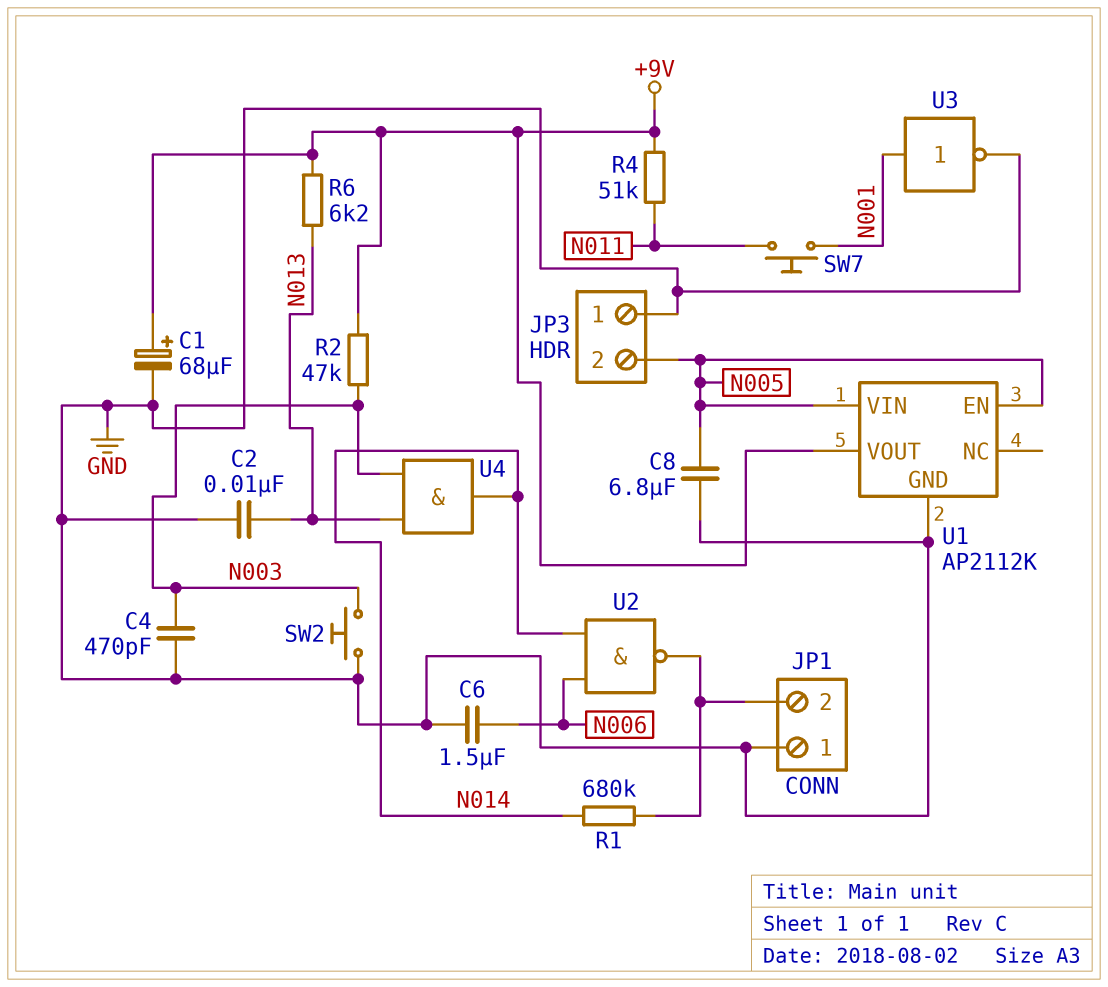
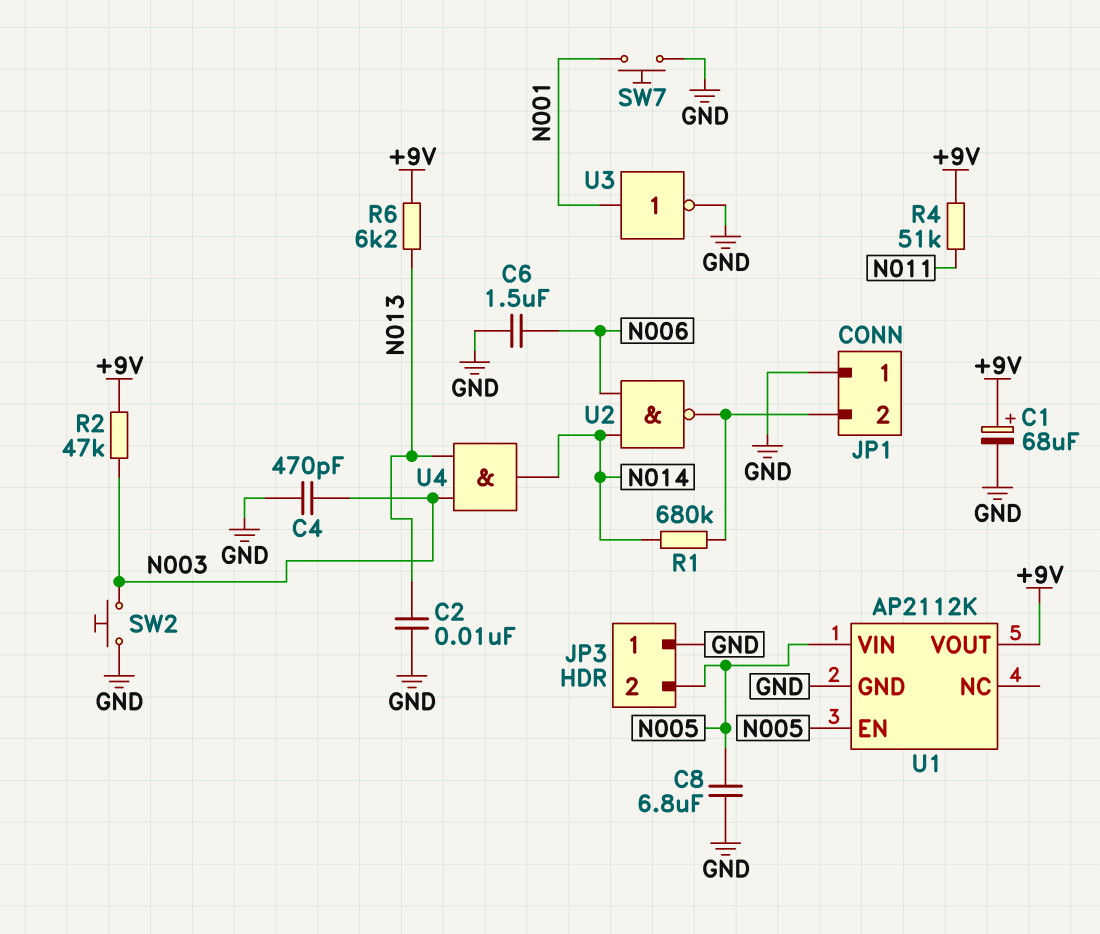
SW7: button (N001, N011) -> button (GND, N001)

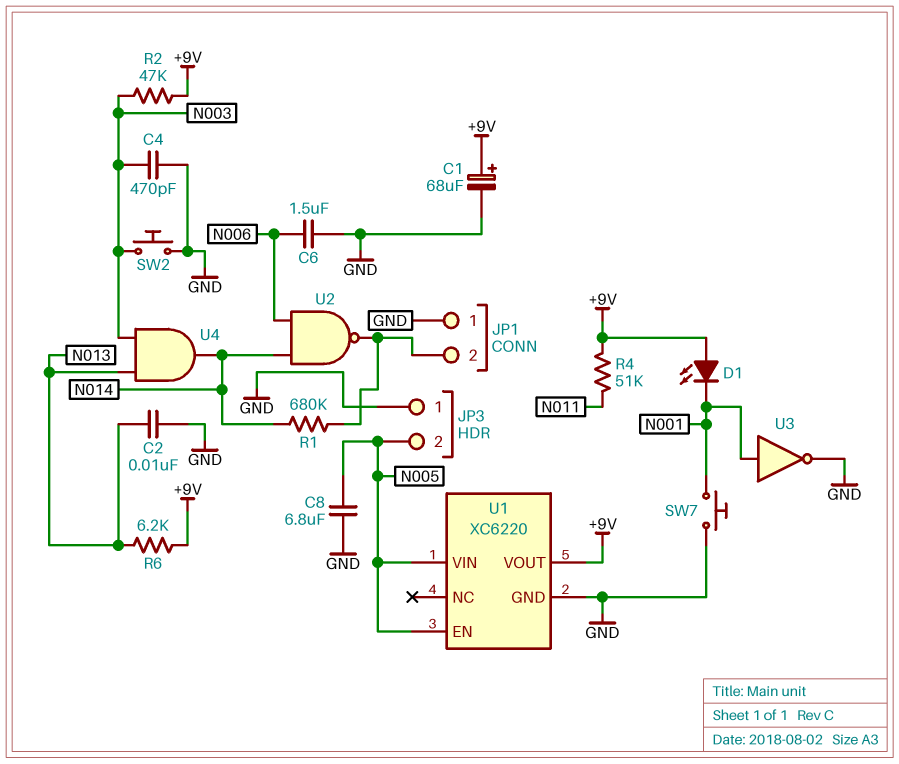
D1: none -> LED (A +9V, K N001)
U1: AP2112K -> XC6220

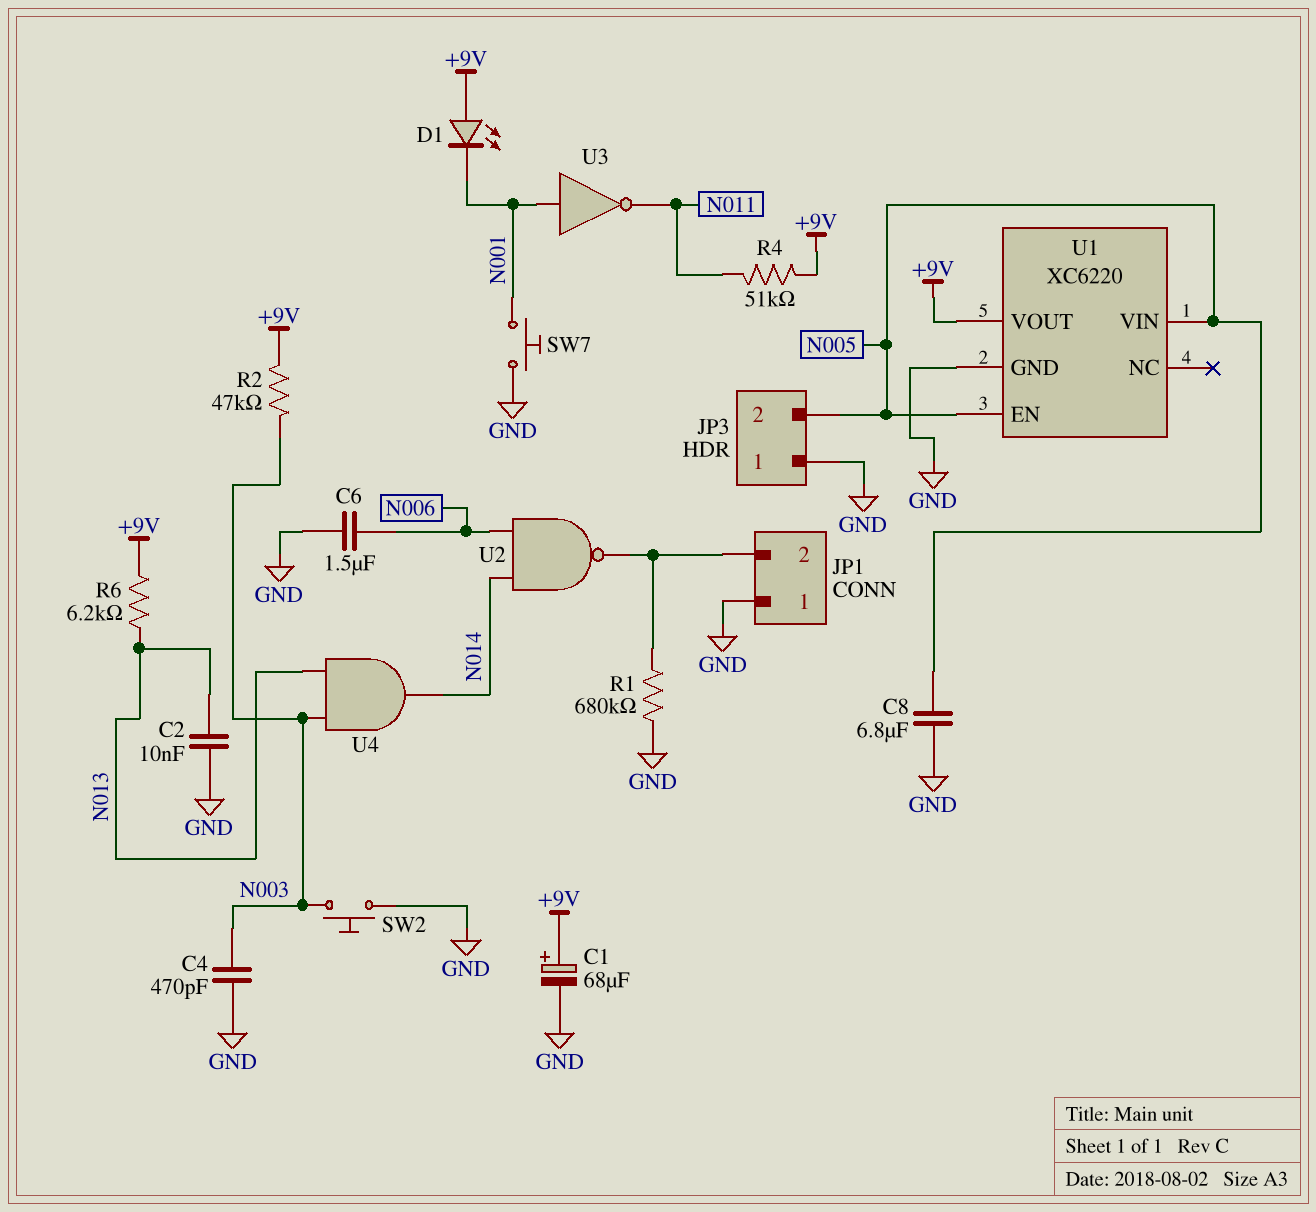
R1: 680k (JP1/2, N014) -> 680k (GND, JP1/2)
U3: NOT (in N001, out GND) -> NOT (in N001, out N011)

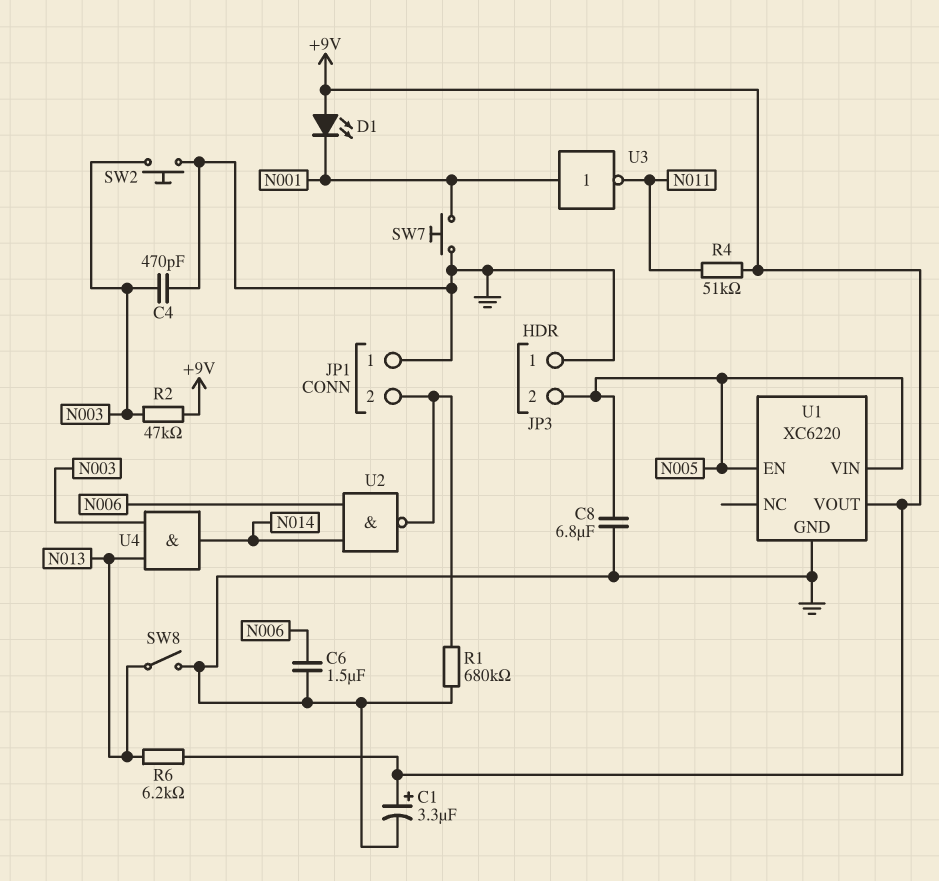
C1: 68uF (plus +9V, minus GND) -> 3.3uF (plus +9V, minus GND)
C2: 10nF (GND, N013) -> none
SW8: none -> switch (GND, N013)

